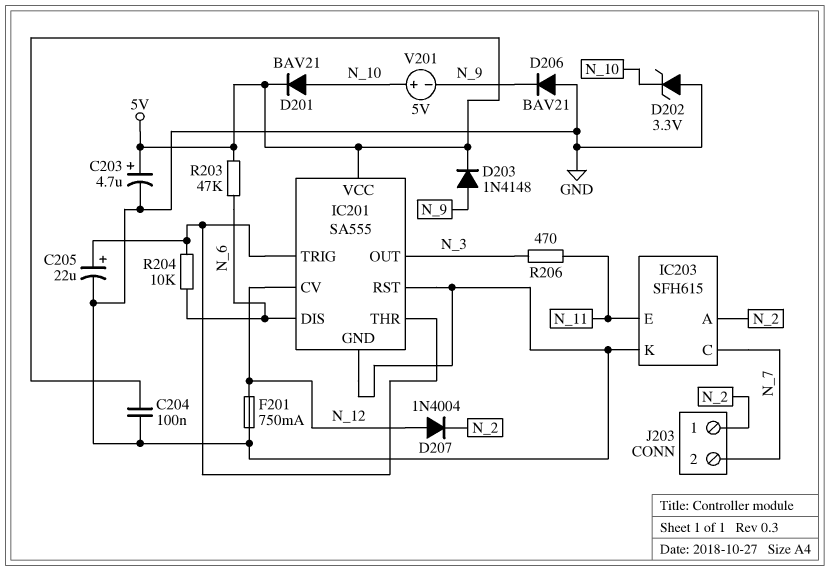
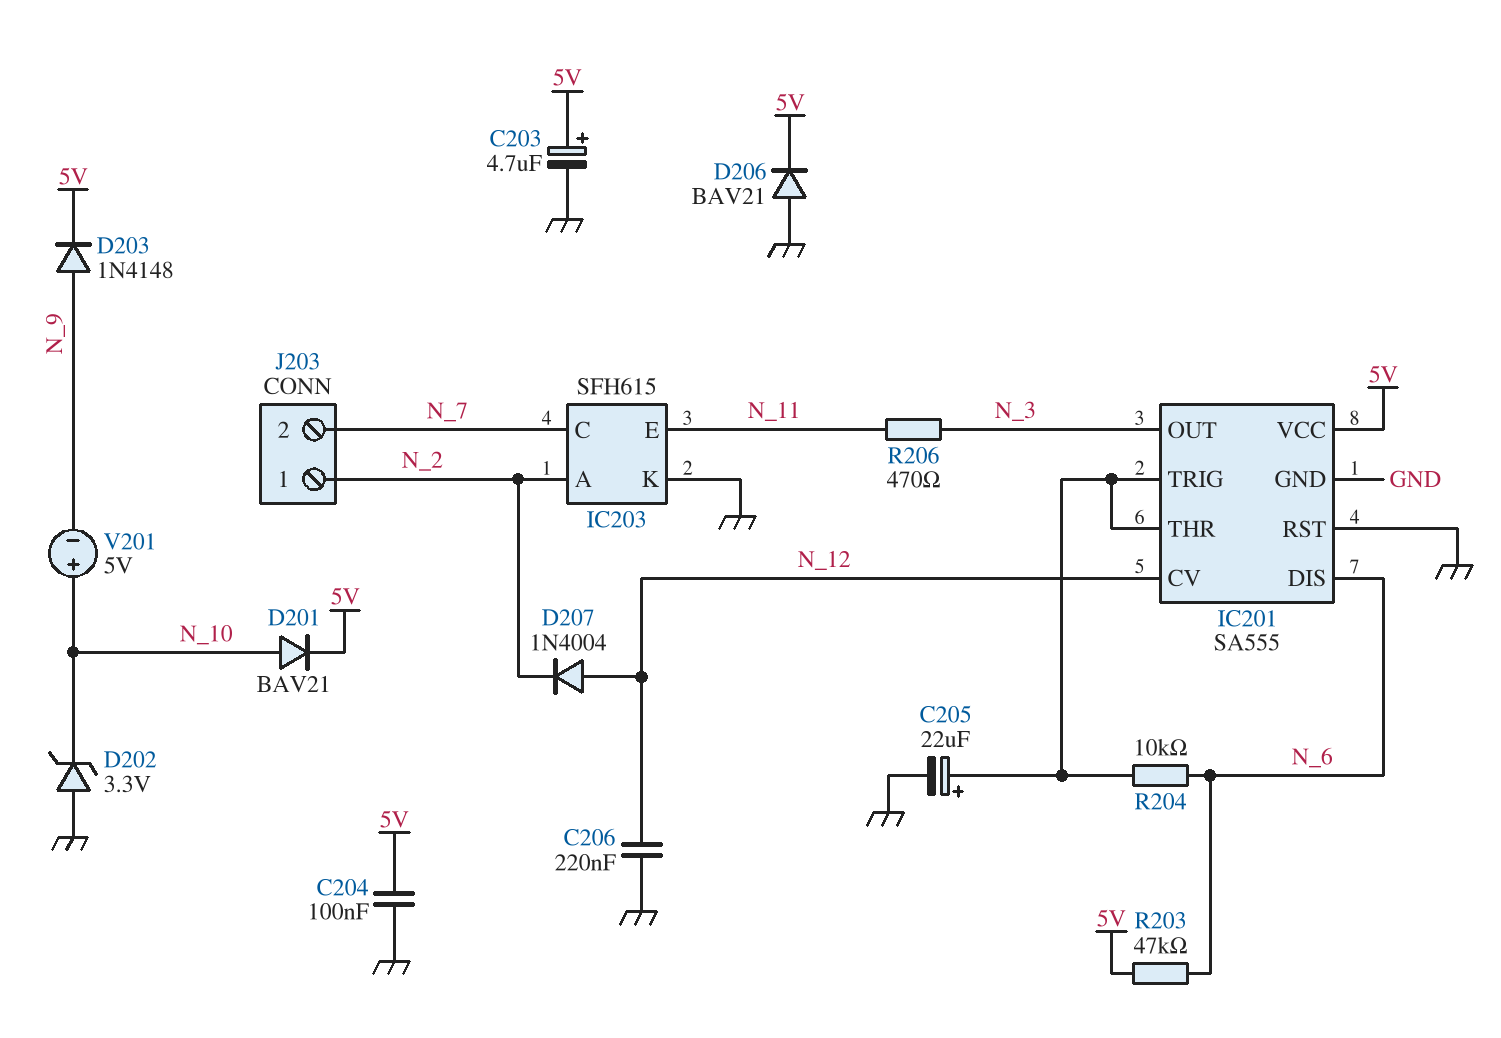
C206: none -> 220nF (GND, N_12)
D206: diode BAV21 (A GND, K N_9) -> diode BAV21 (A GND, K 5V)
F201: 750mA (GND, N_12) -> none

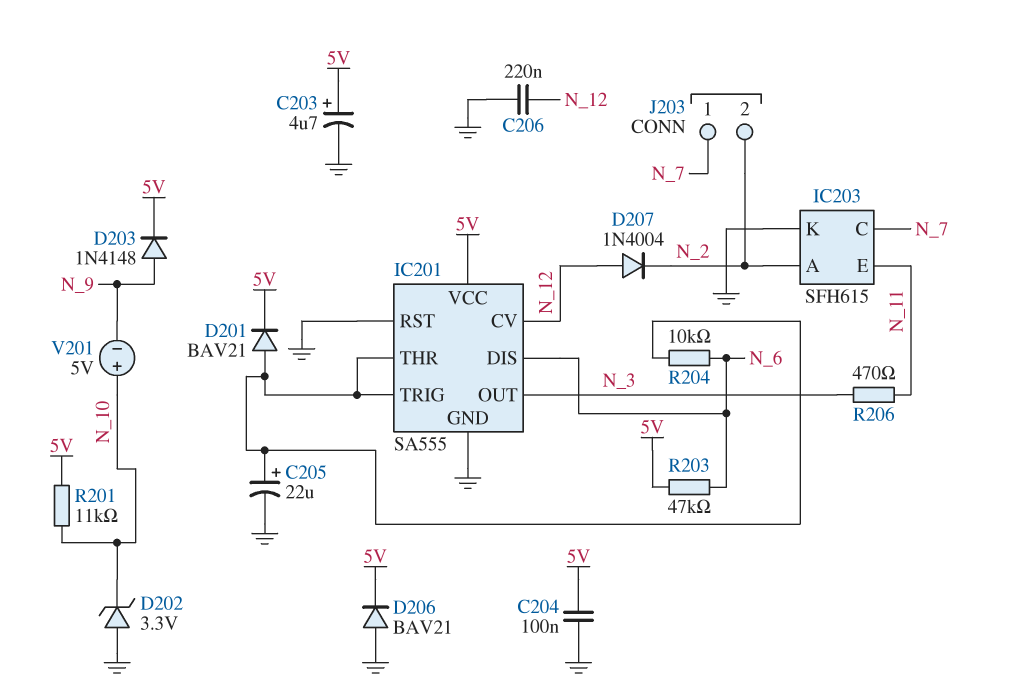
D201: diode BAV21 (A N_10, K 5V) -> diode BAV21 (A IC201/THR, K 5V)
J203 pin 1: N_2 -> N_7
J203 pin 2: N_7 -> N_2
R201: none -> 11k (5V, N_10)

